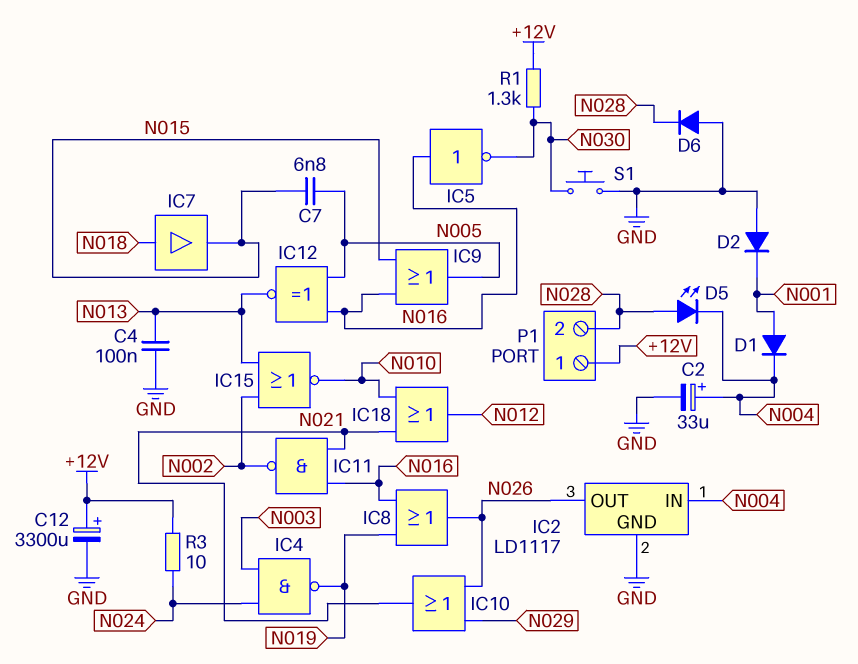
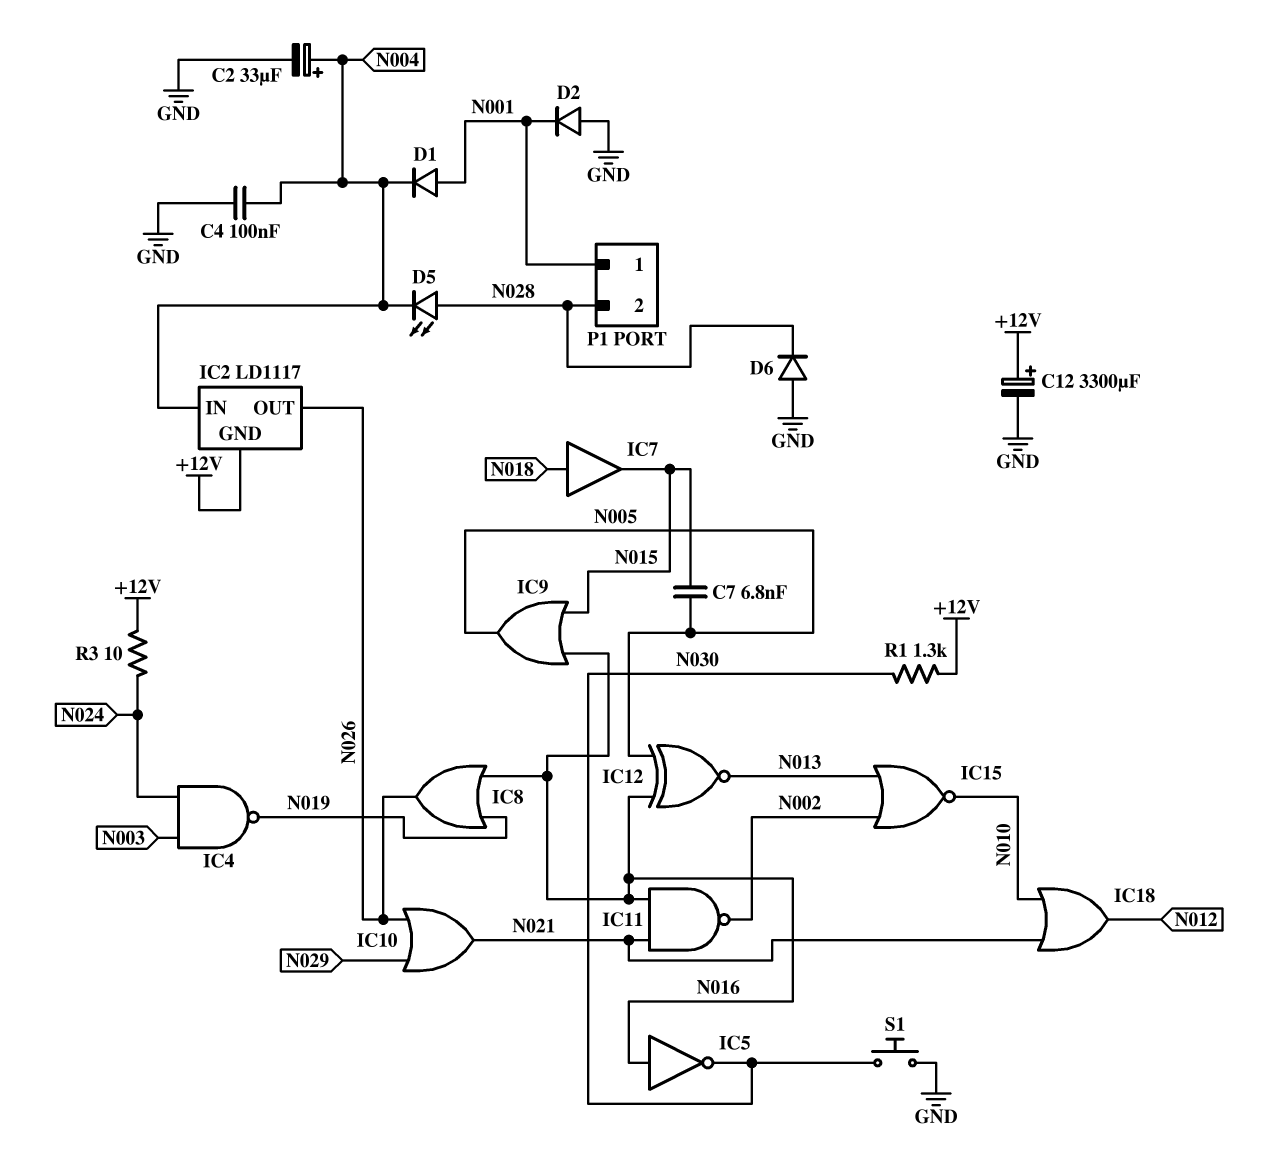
C4: 100nF (GND, N013) -> 100nF (GND, N004)
IC2 pin GND: GND -> +12V
P1 pin 1: +12V -> N001

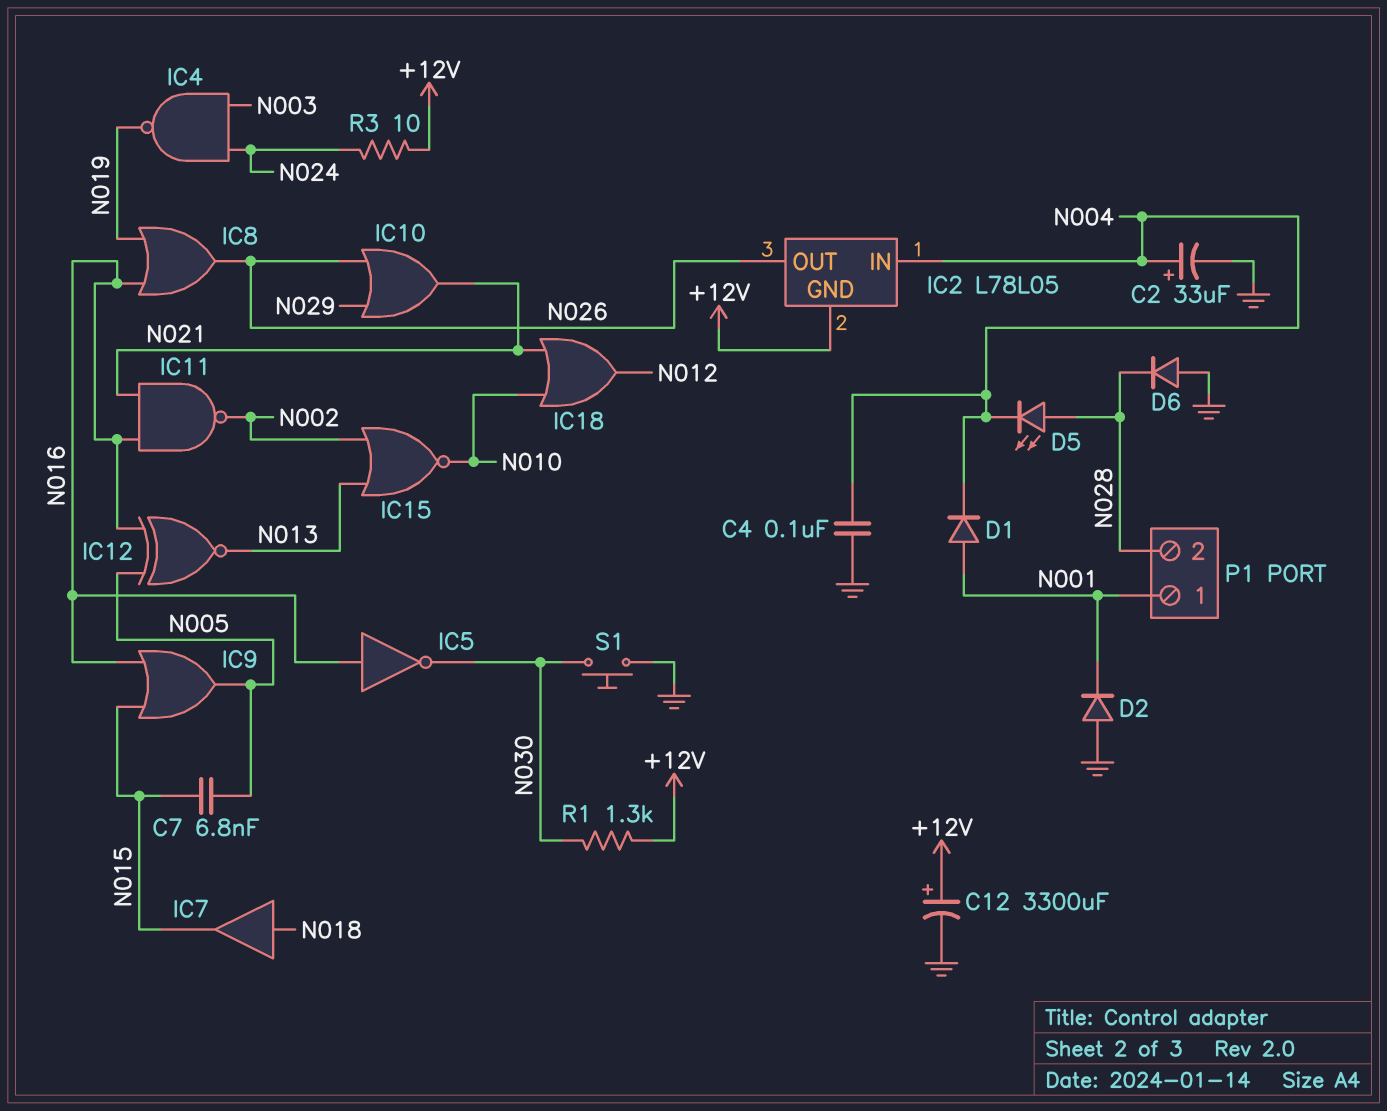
IC2: LD1117 -> L78L05

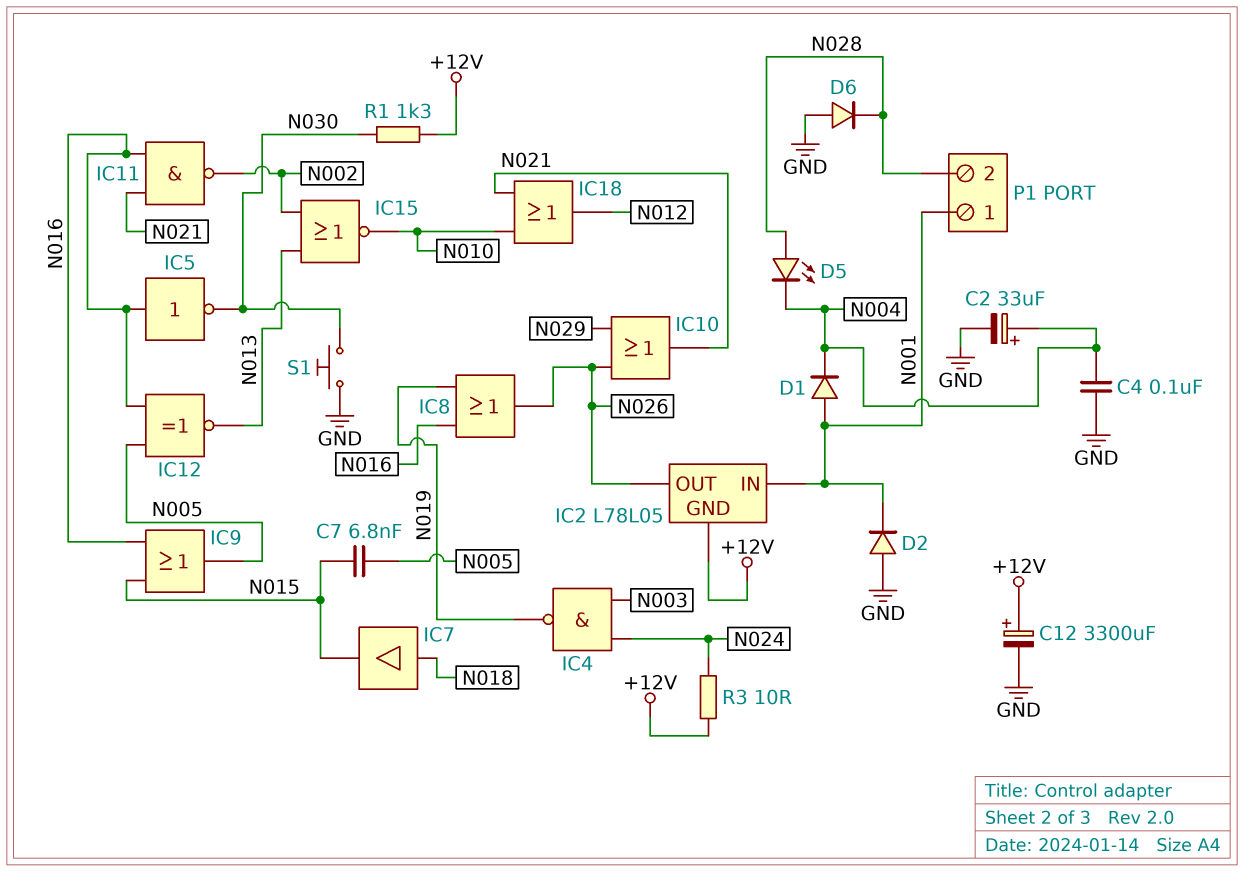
IC2 pin IN: N004 -> N001

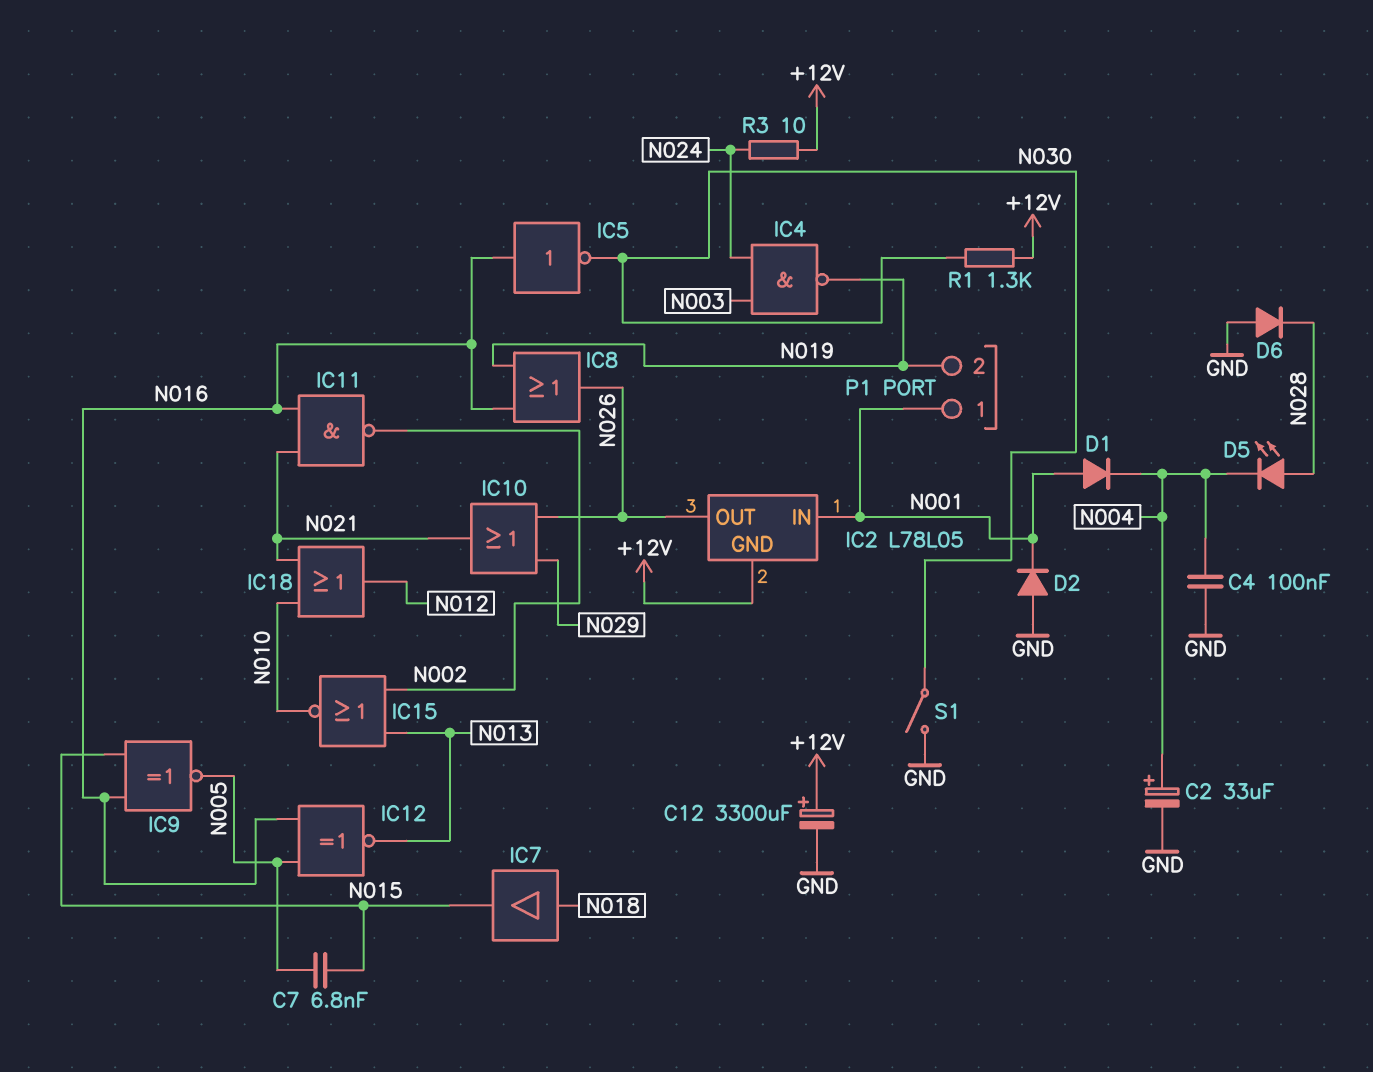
IC9: OR (in N015, in N016, out N005) -> XNOR (in N015, in N016, out N005)
P1 pin 2: N028 -> N019
S1: button (GND, N030) -> switch (GND, N030)

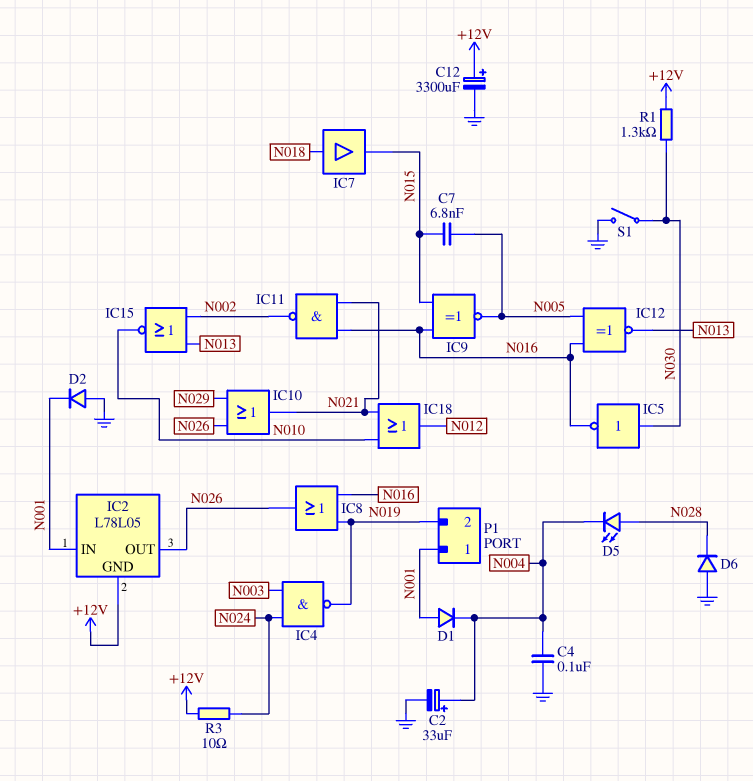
IC5: NOT (in N016, out N030) -> NOT (in N030, out N016)

